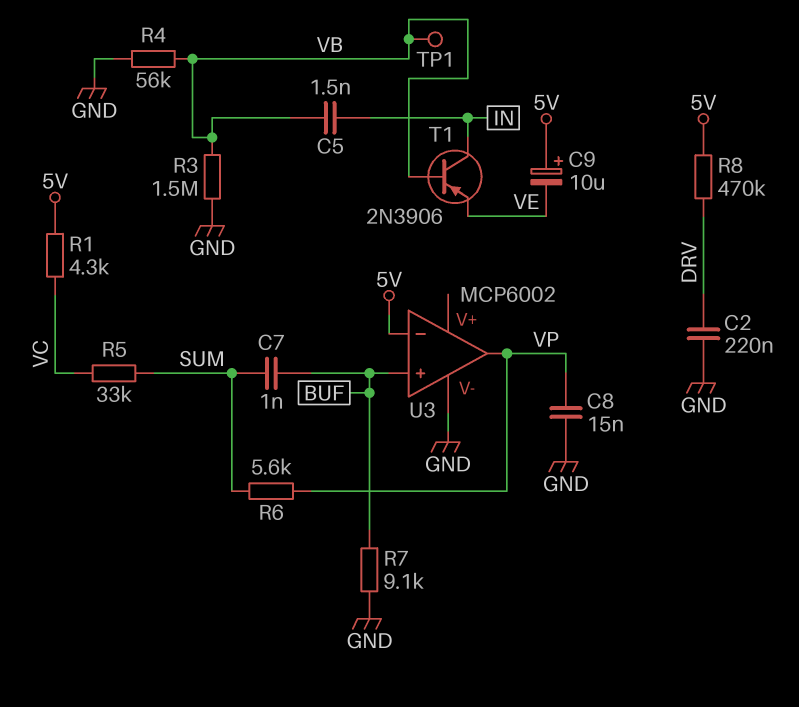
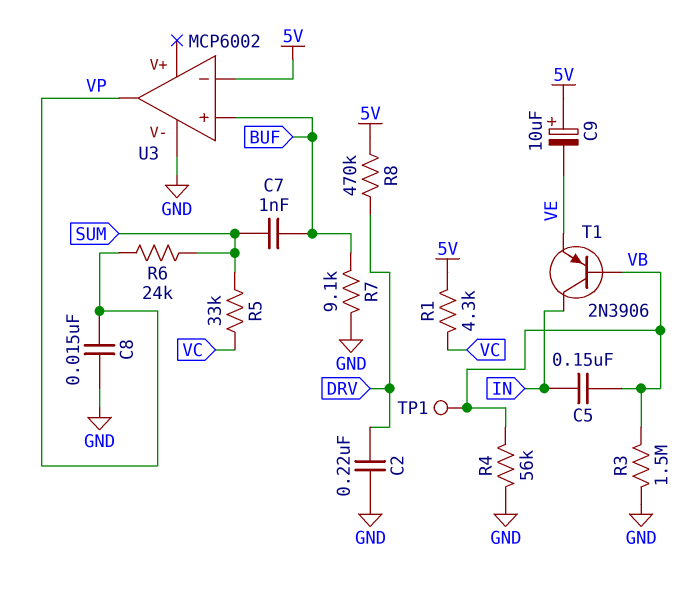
C5: 1.5nF (IN, VB) -> 150nF (IN, VB)
R6: 5.6k (SUM, VP) -> 24k (SUM, VP)

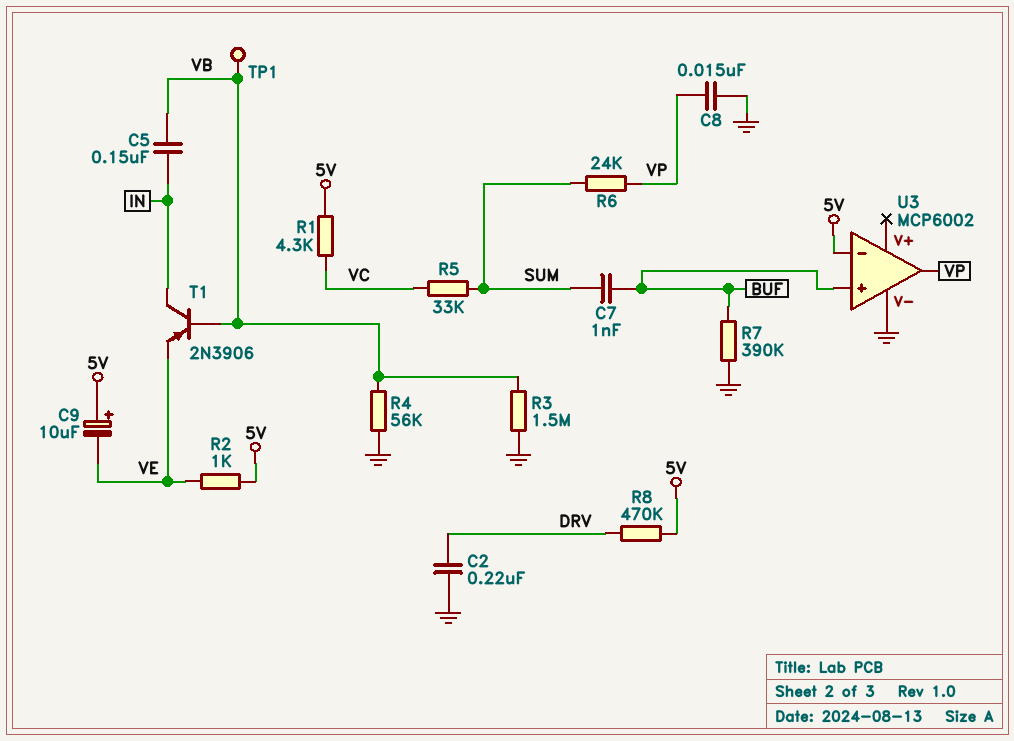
R2: none -> 1k (5V, VE)
R7: 9.1k (BUF, GND) -> 390k (BUF, GND)

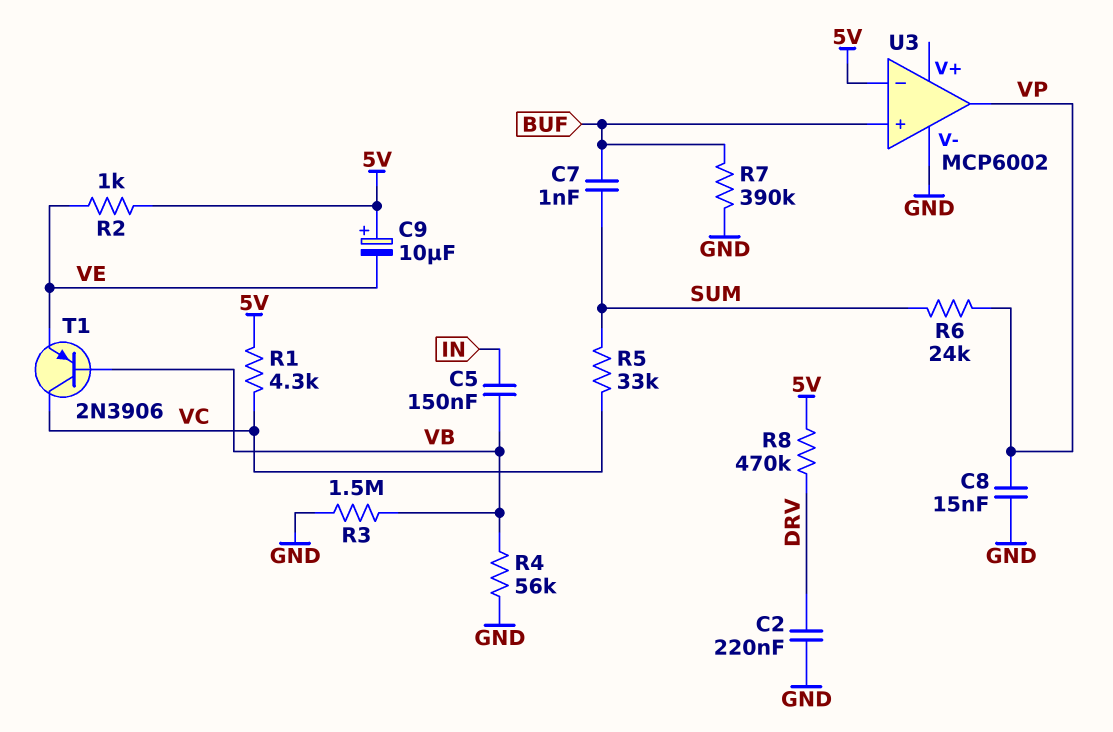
T1: PNP 2N3906 (B VB, C IN, E VE) -> PNP 2N3906 (B VB, C VC, E VE)
TP1: test point (VB) -> none

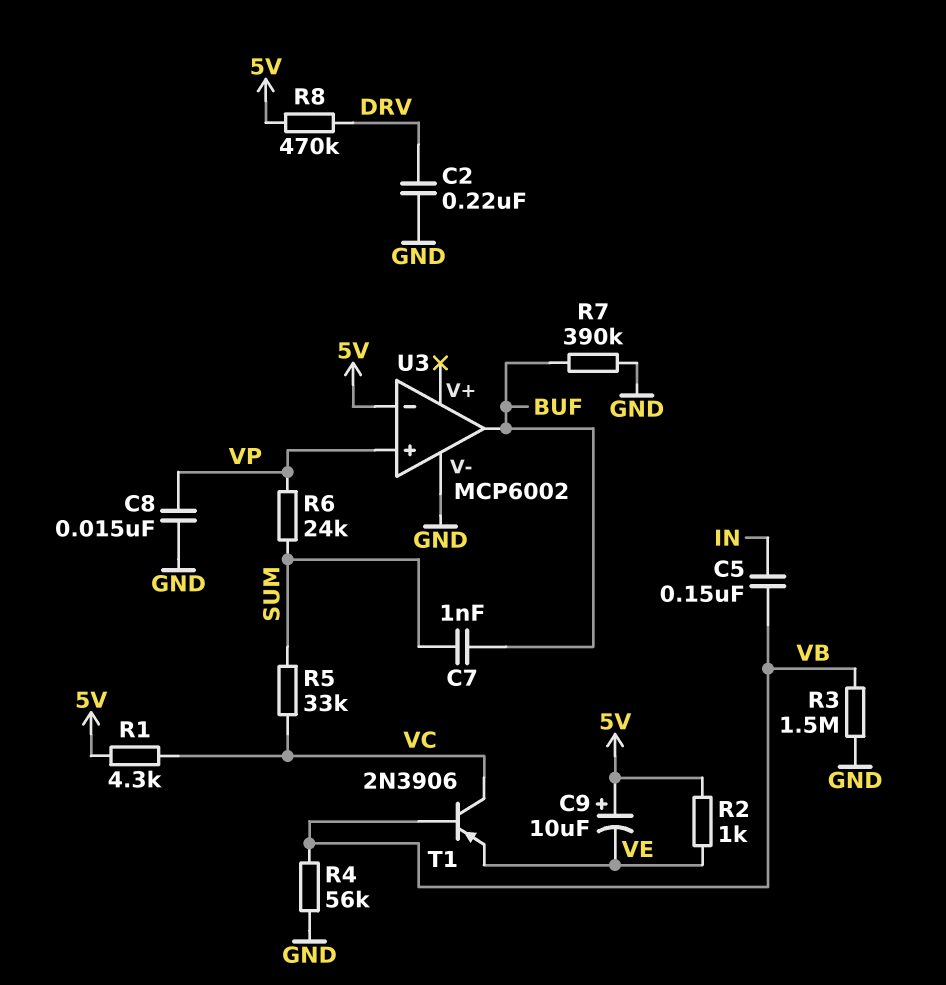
U3 pin in+: BUF -> VP
U3 pin out: VP -> BUF

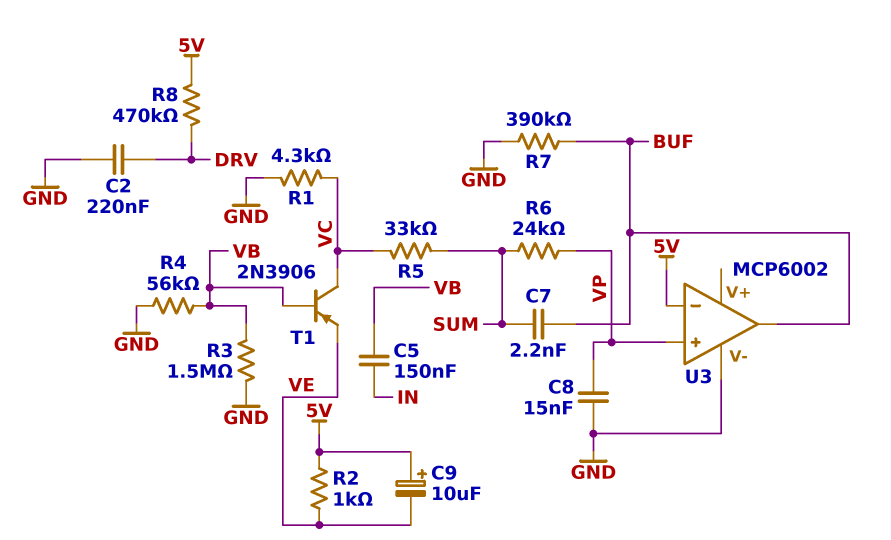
C7: 1nF (BUF, SUM) -> 2.2nF (BUF, SUM)
R1: 4.3k (5V, VC) -> 4.3k (GND, VC)

